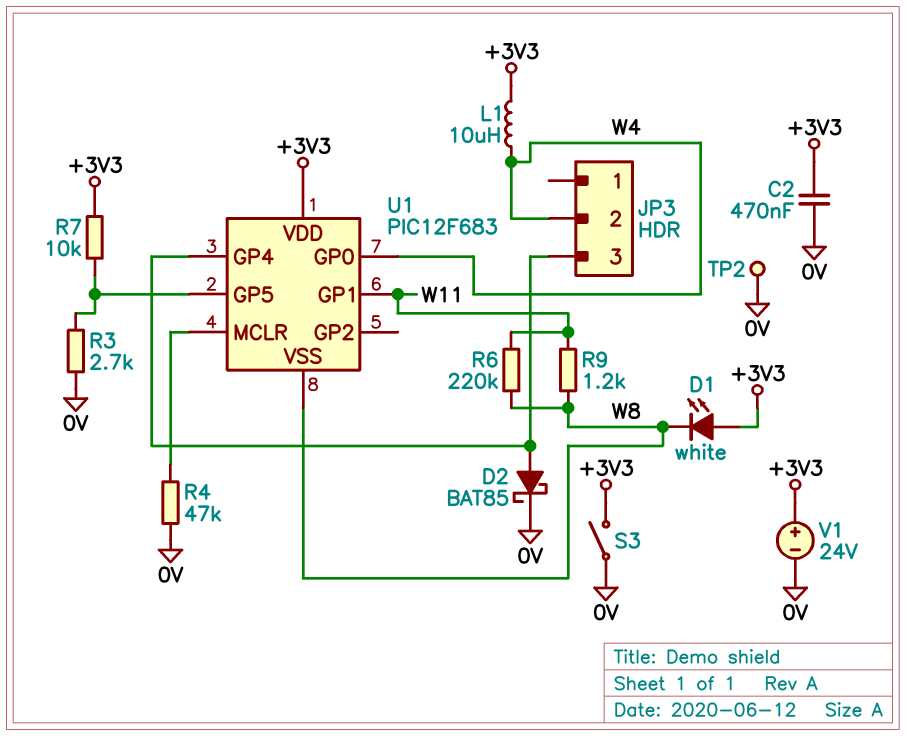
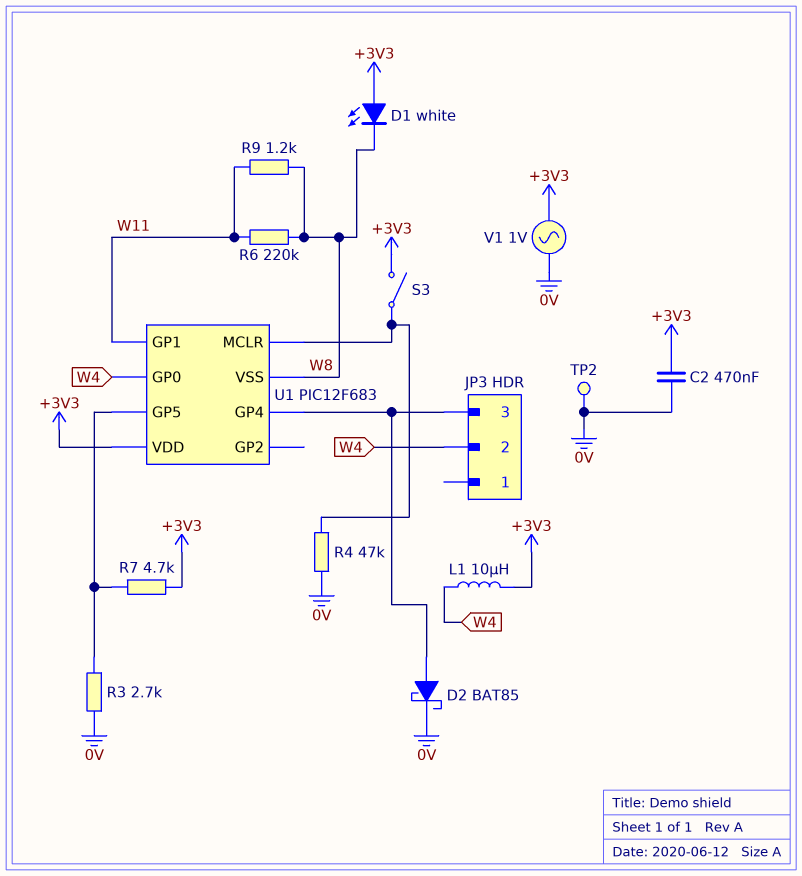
R7: 10k (+3V3, U1/GP5) -> 4.7k (+3V3, U1/GP5)
S3: switch (+3V3, 0V) -> switch (+3V3, U1/MCLR)
V1: 24V (plus +3V3, minus 0V) -> AC 1V (+3V3, 0V)

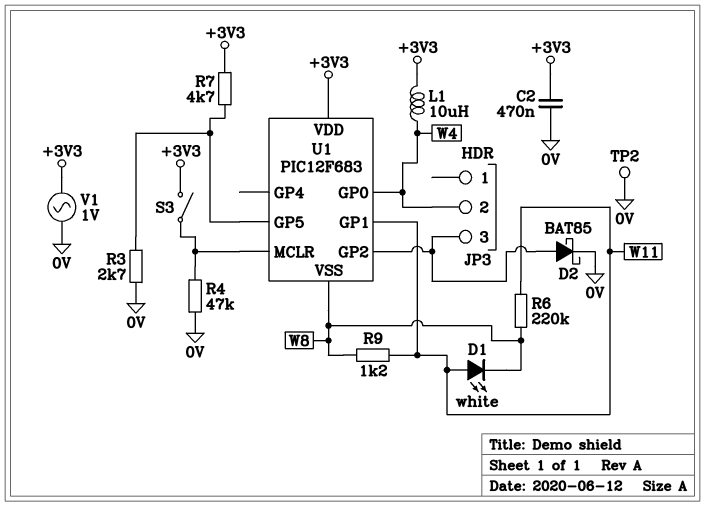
D1: LED white (A +3V3, K W8) -> LED white (A W11, K W8)
U1 pin GP2: none -> JP3/3
U1 pin GP4: JP3/3 -> none

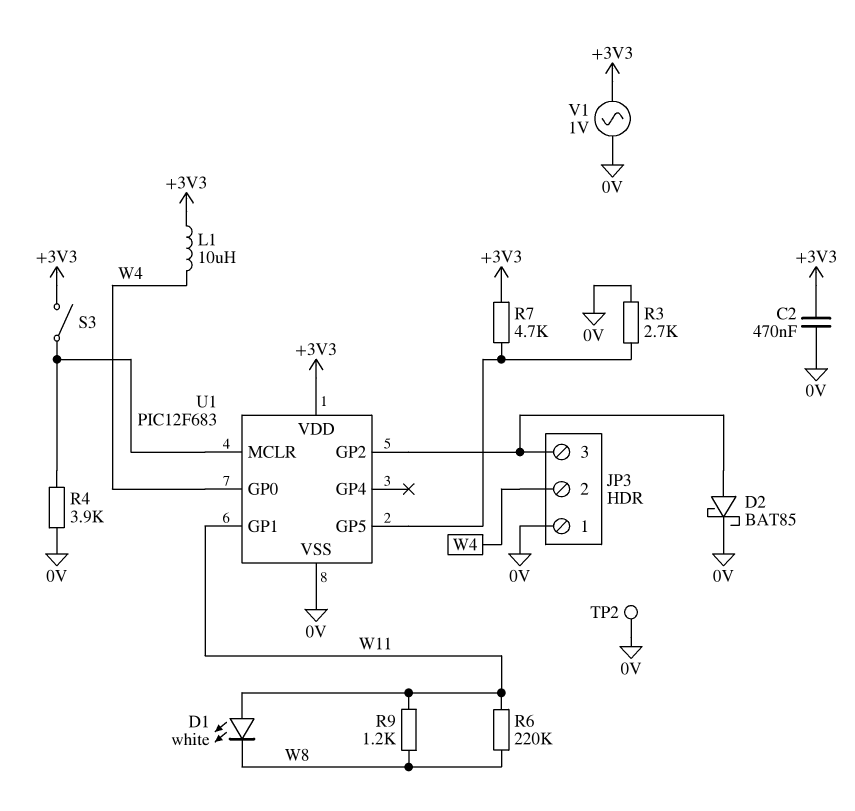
JP3 pin 1: none -> 0V
R4: 47k (0V, U1/MCLR) -> 3.9k (0V, U1/MCLR)
U1 pin VSS: W8 -> 0V

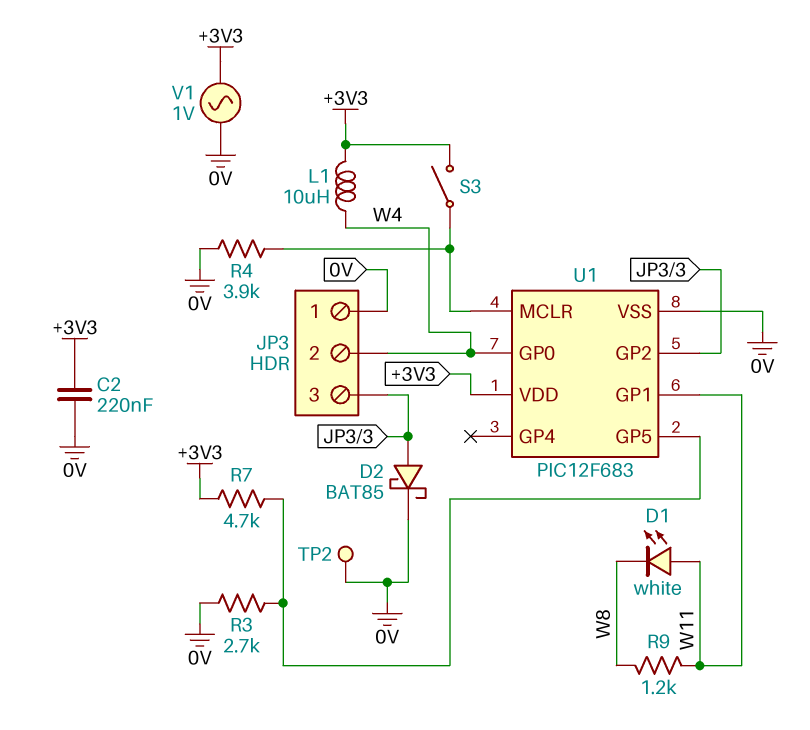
C2: 470nF (+3V3, 0V) -> 220nF (+3V3, 0V)
R6: 220k (W8, W11) -> none

